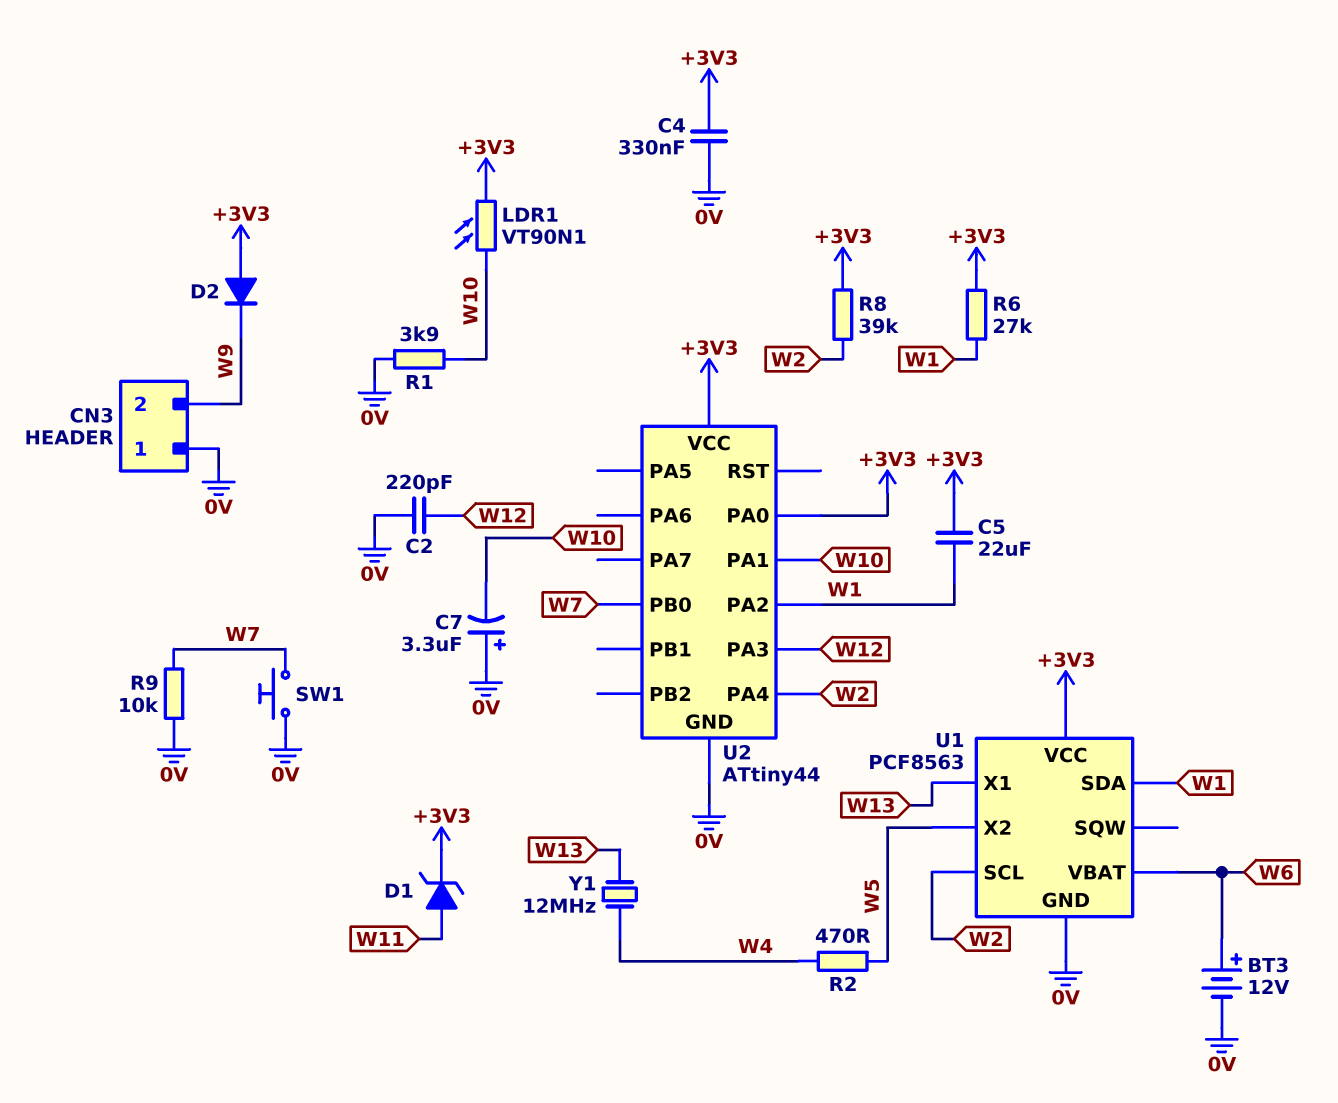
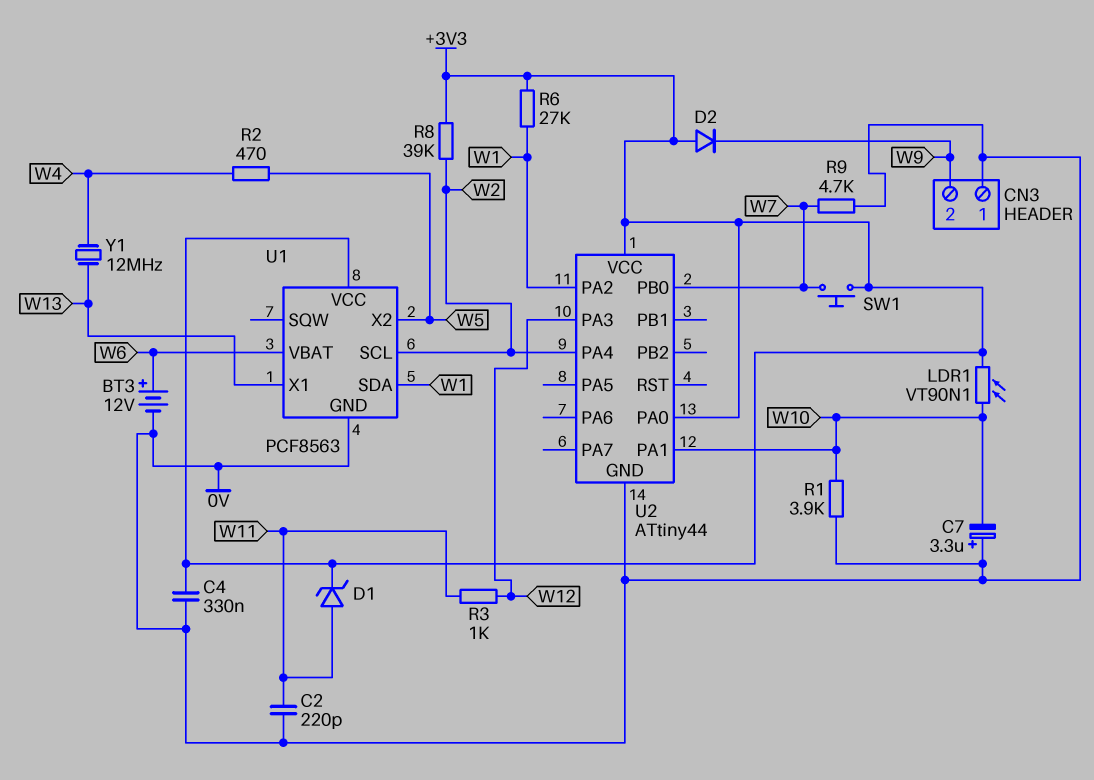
C2: 220pF (0V, W12) -> 220pF (0V, W11)
C5: 22uF (+3V3, W1) -> none
R3: none -> 1k (W11, W12)
R9: 10k (0V, W7) -> 4.7k (0V, W7)
SW1: button (0V, W7) -> button (+3V3, W7)

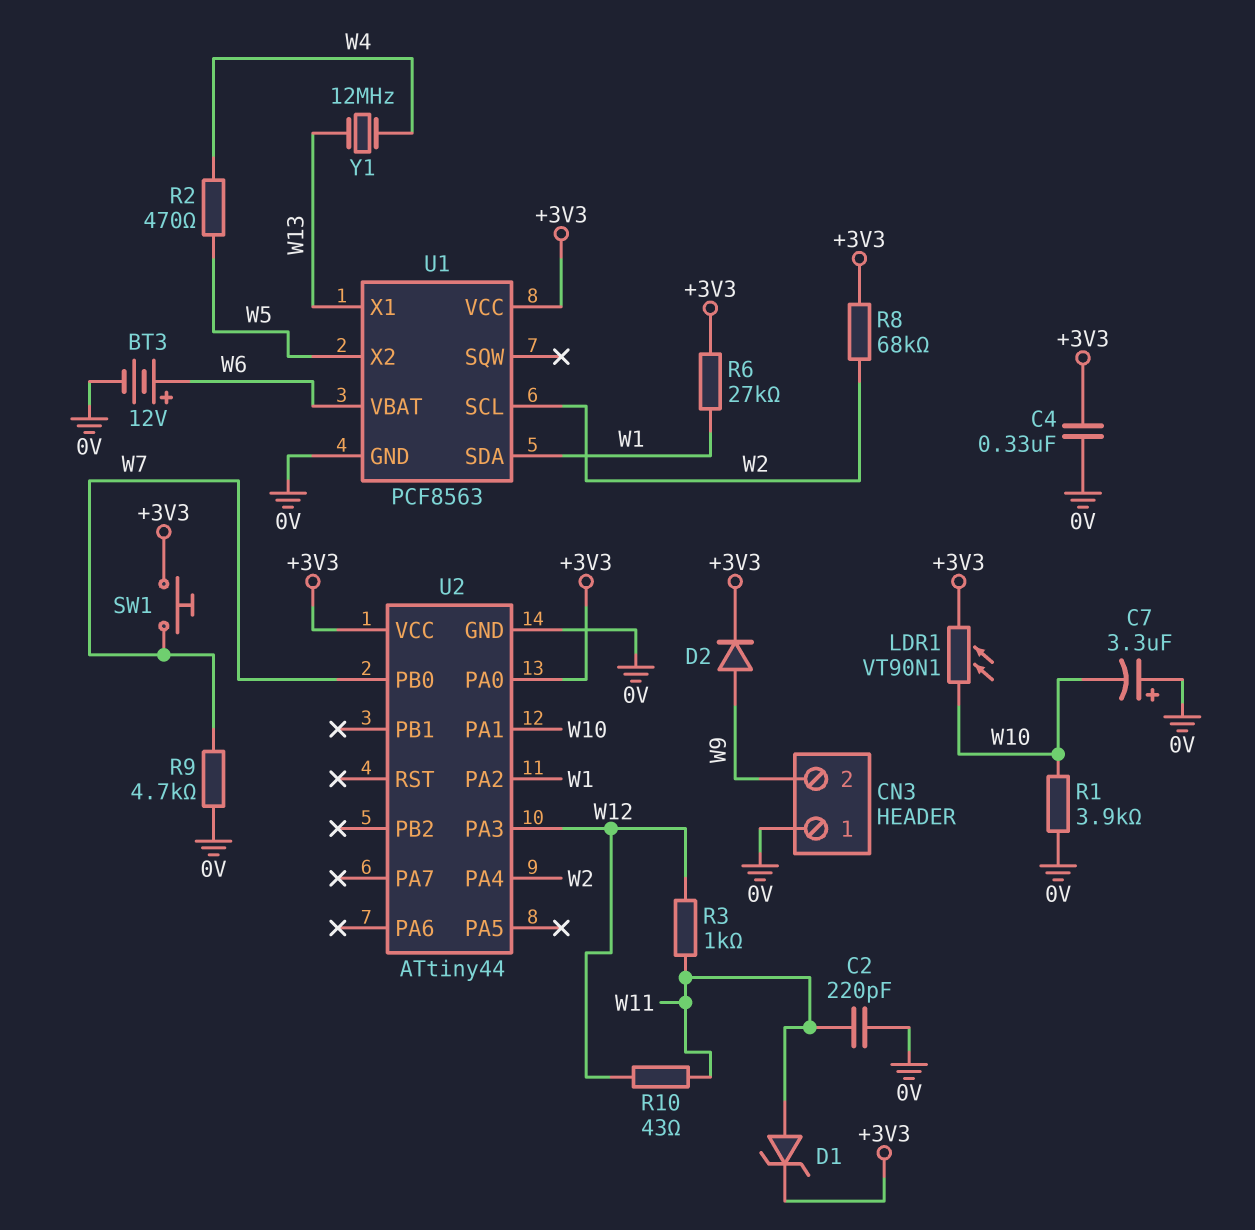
D2: diode (A +3V3, K W9) -> diode (A W9, K +3V3)
R8: 39k (+3V3, W2) -> 68k (+3V3, W2)
R10: none -> 43 (W11, W12)

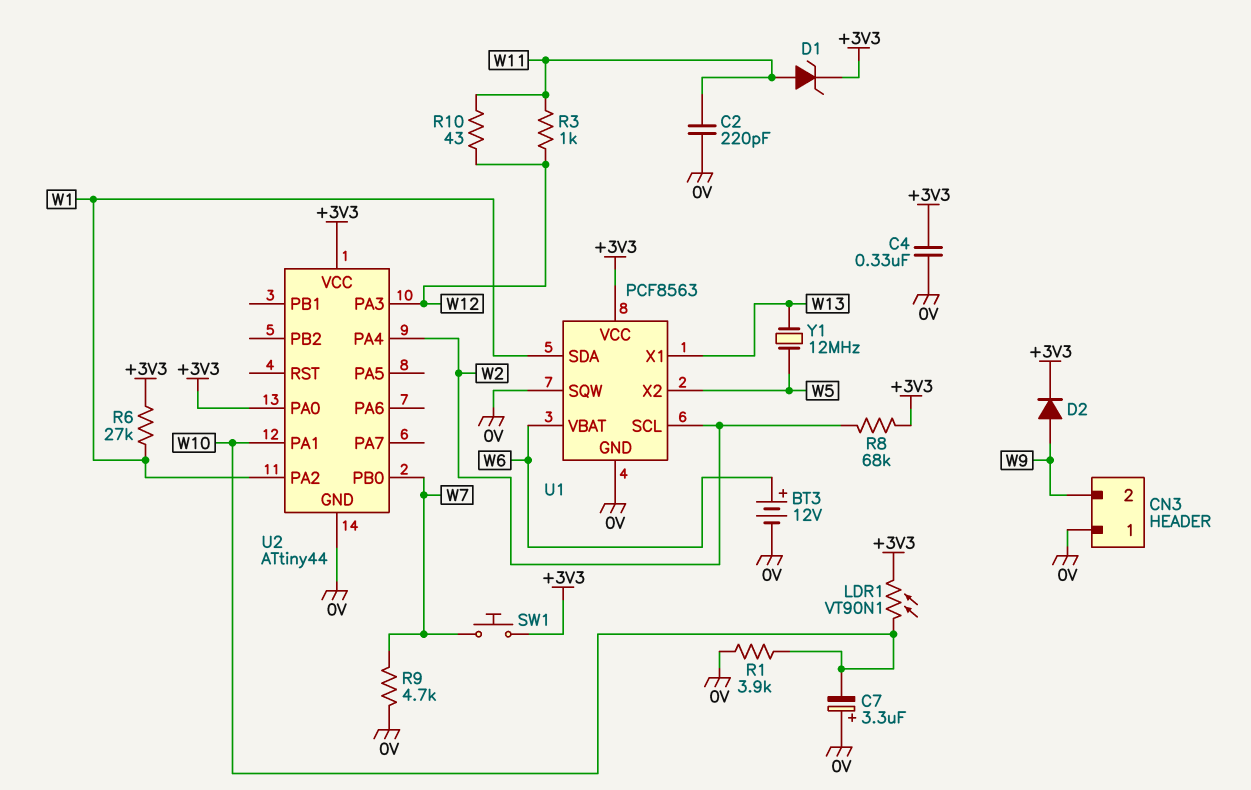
R2: 470 (W4, W5) -> none
U1 pin SQW: none -> 0V
Y1: 12MHz (W4, W13) -> 12MHz (W5, W13)

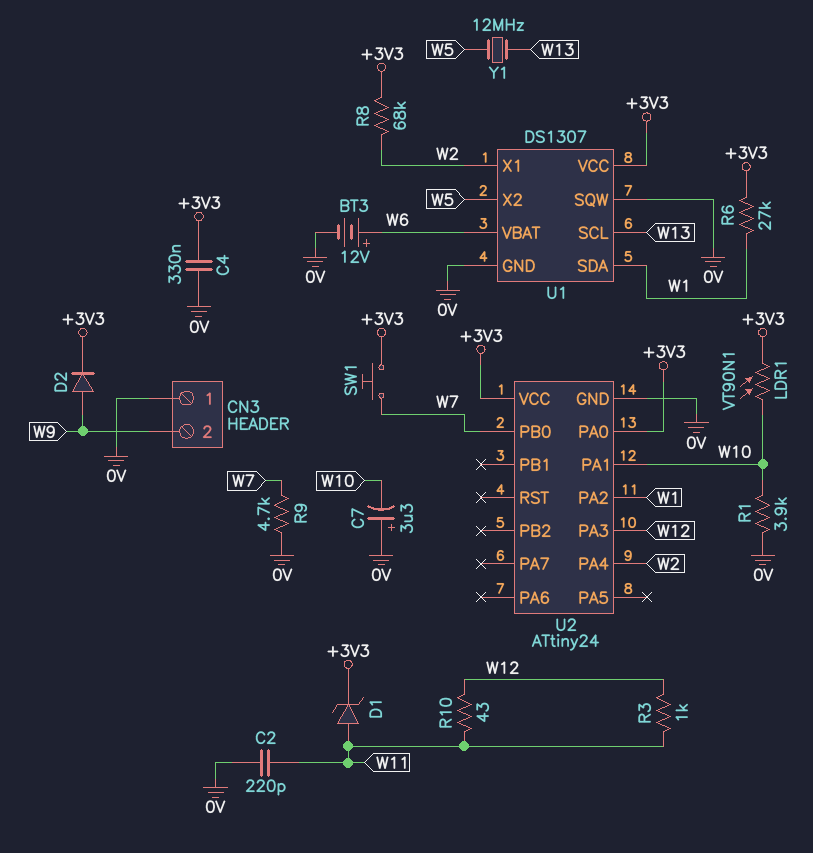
U1: PCF8563 -> DS1307
U1 pin SCL: W2 -> W13
U1 pin X1: W13 -> W2
U2: ATtiny44 -> ATtiny24

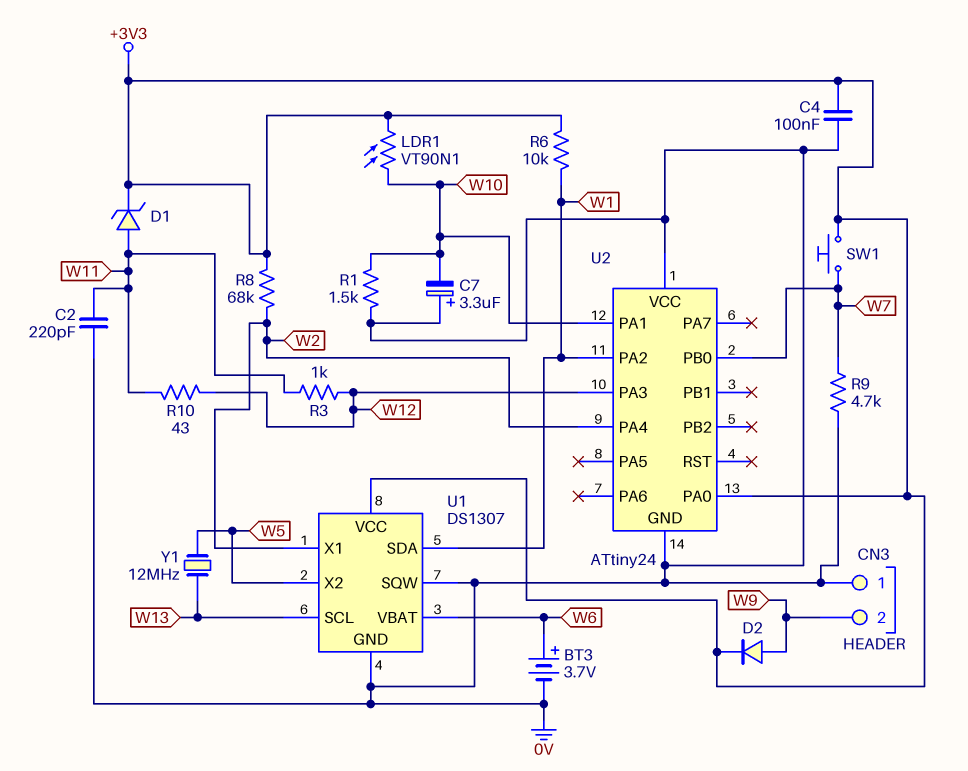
BT3: 12V (plus W6, minus 0V) -> 3.7V (plus W6, minus 0V)
C4: 330nF (+3V3, 0V) -> 100nF (+3V3, 0V)
R1: 3.9k (0V, W10) -> 1.5k (0V, W10)
R6: 27k (+3V3, W1) -> 10k (+3V3, W1)
U2 pin VCC: +3V3 -> 0V

